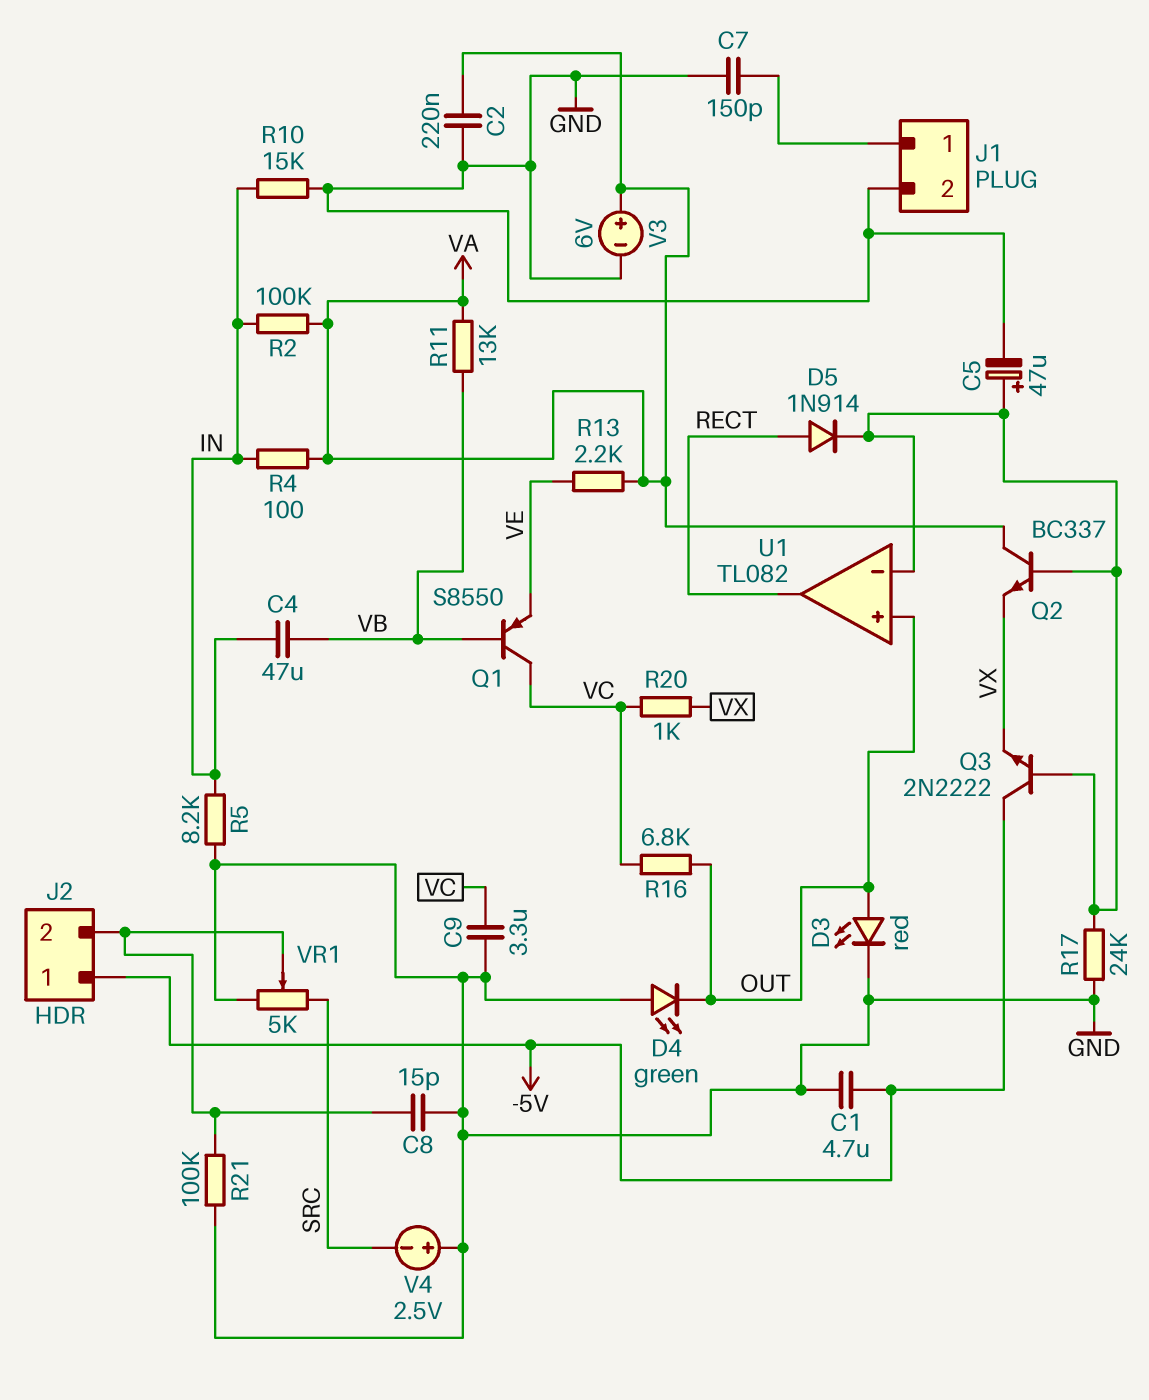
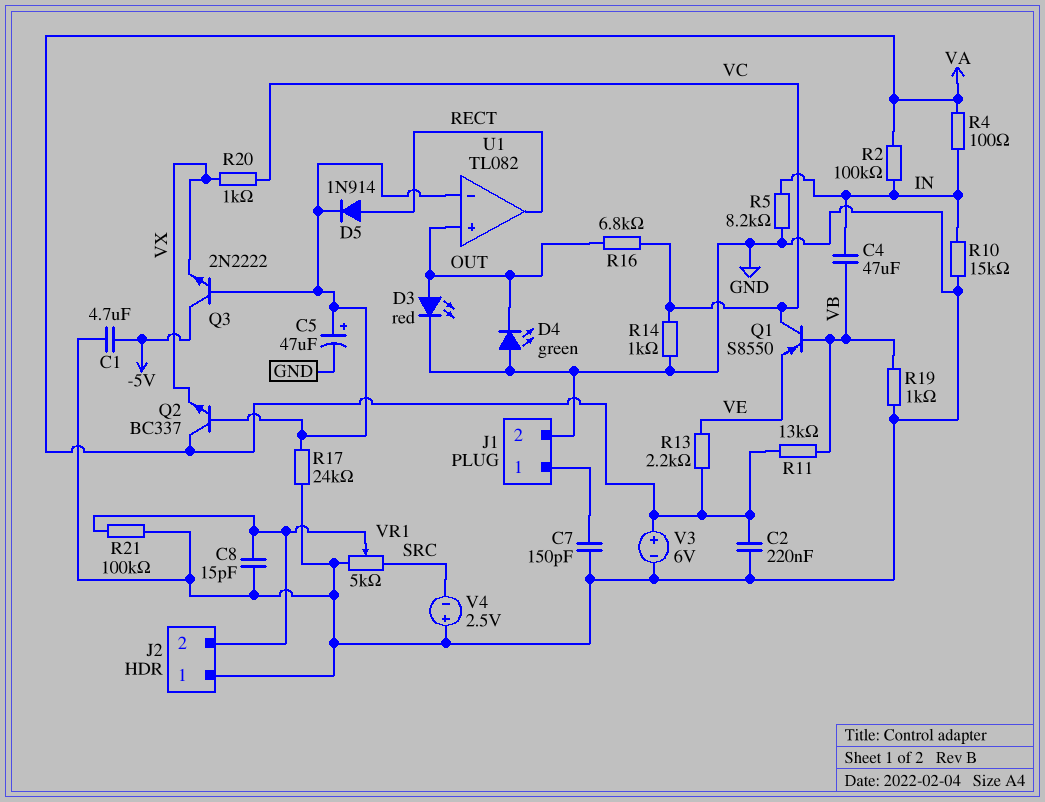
C9: 3.3uF (GND, VC) -> none
J2 pin 1: -5V -> GND
R14: none -> 1k (GND, VC)
R19: none -> 1k (GND, VB)

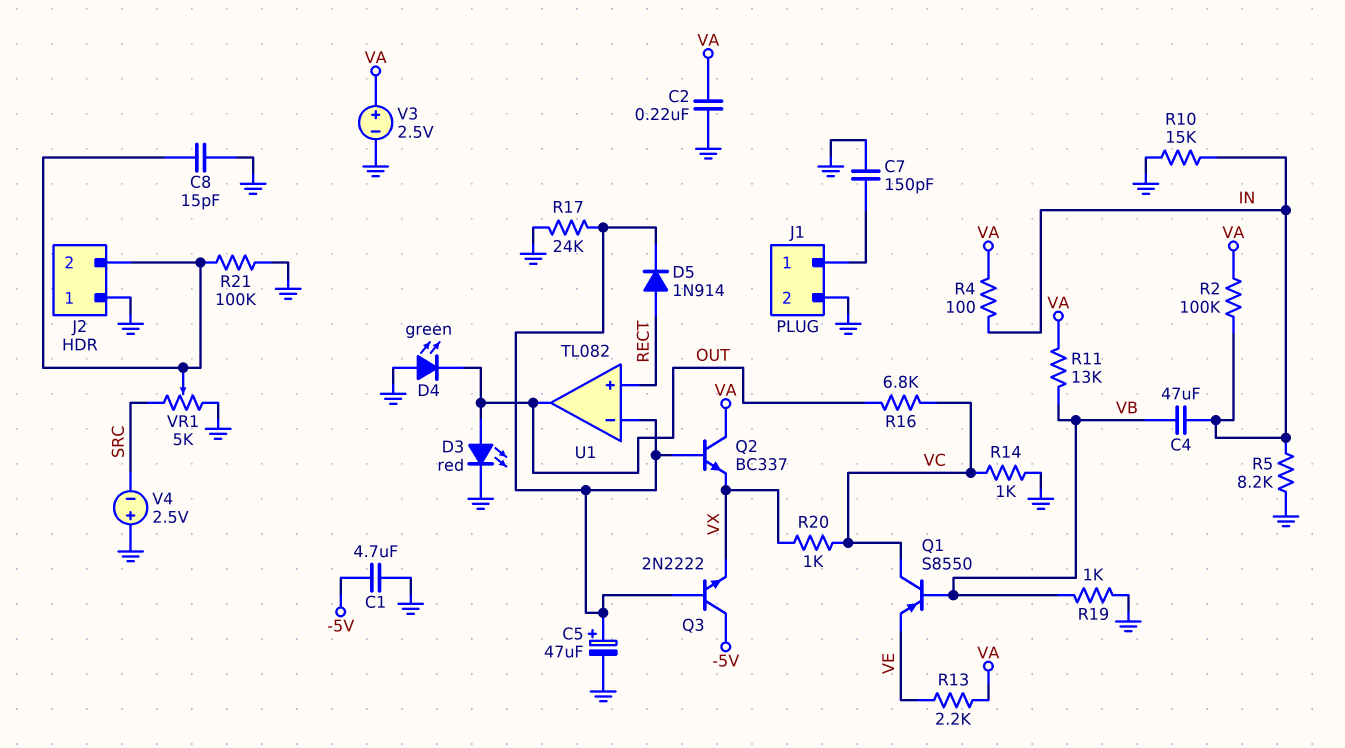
U1 pin in+: OUT -> RECT
U1 pin out: RECT -> OUT
V3: 6V (plus VA, minus GND) -> 2.5V (plus VA, minus GND)

